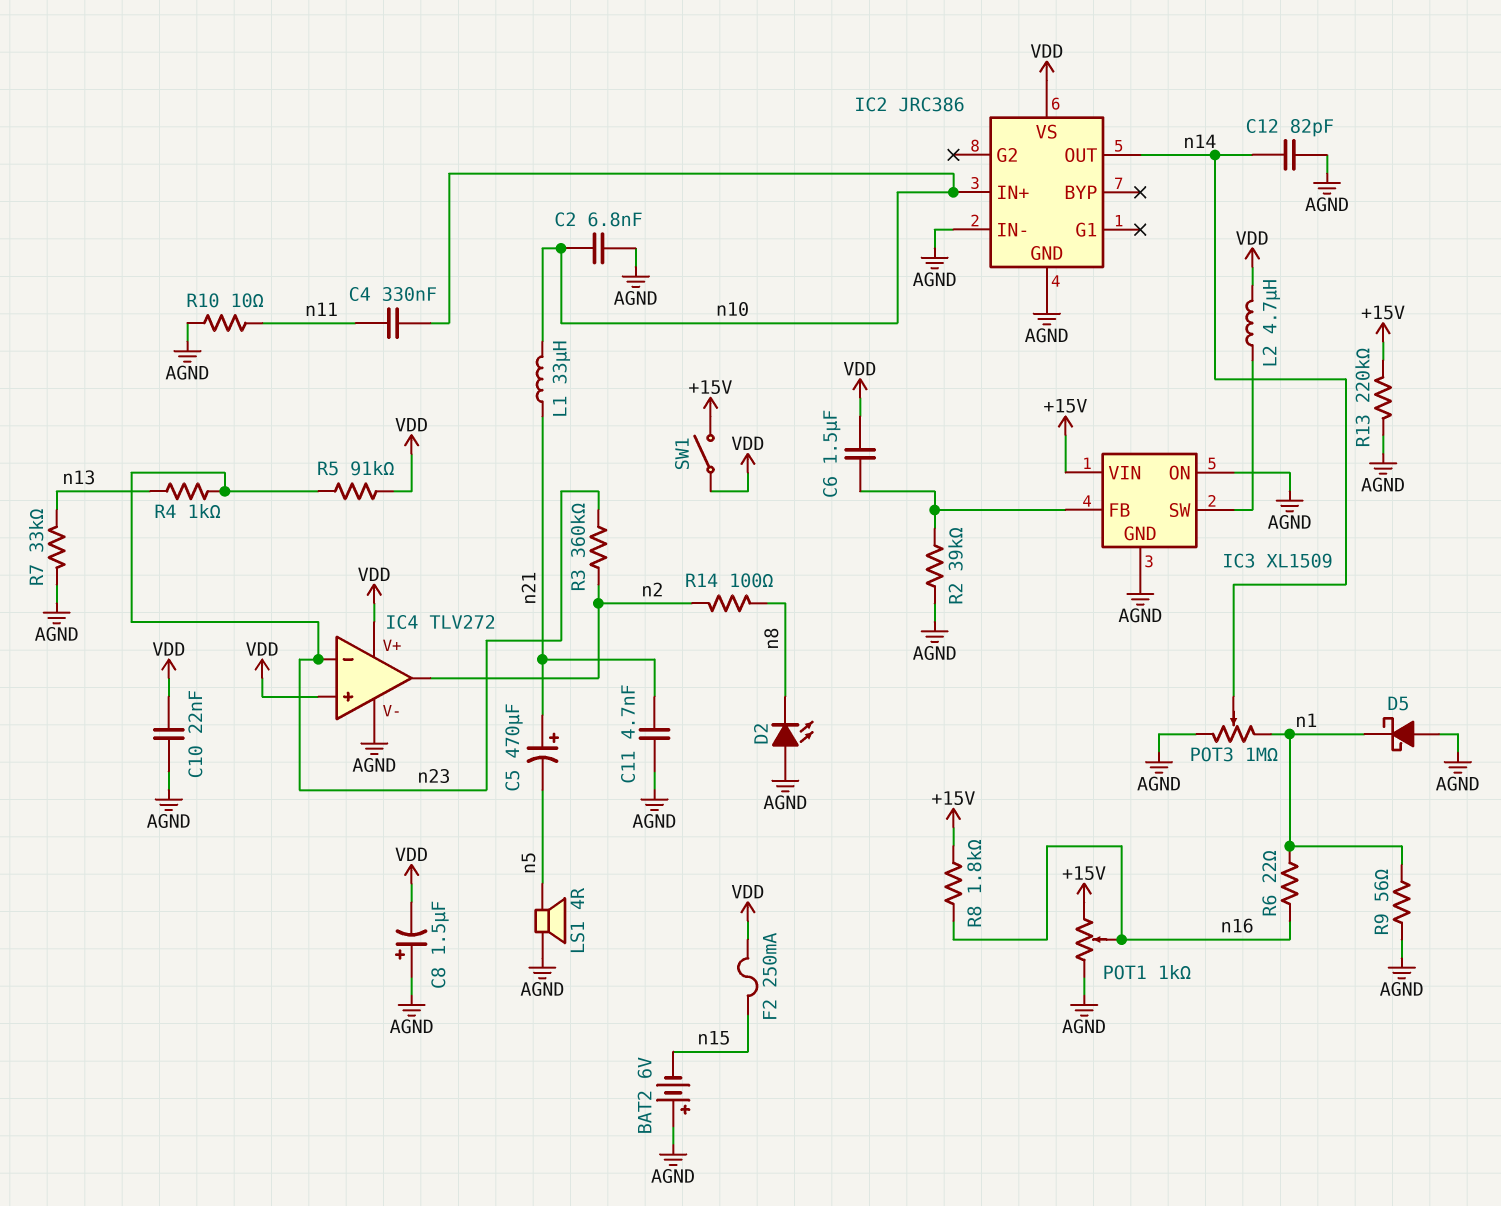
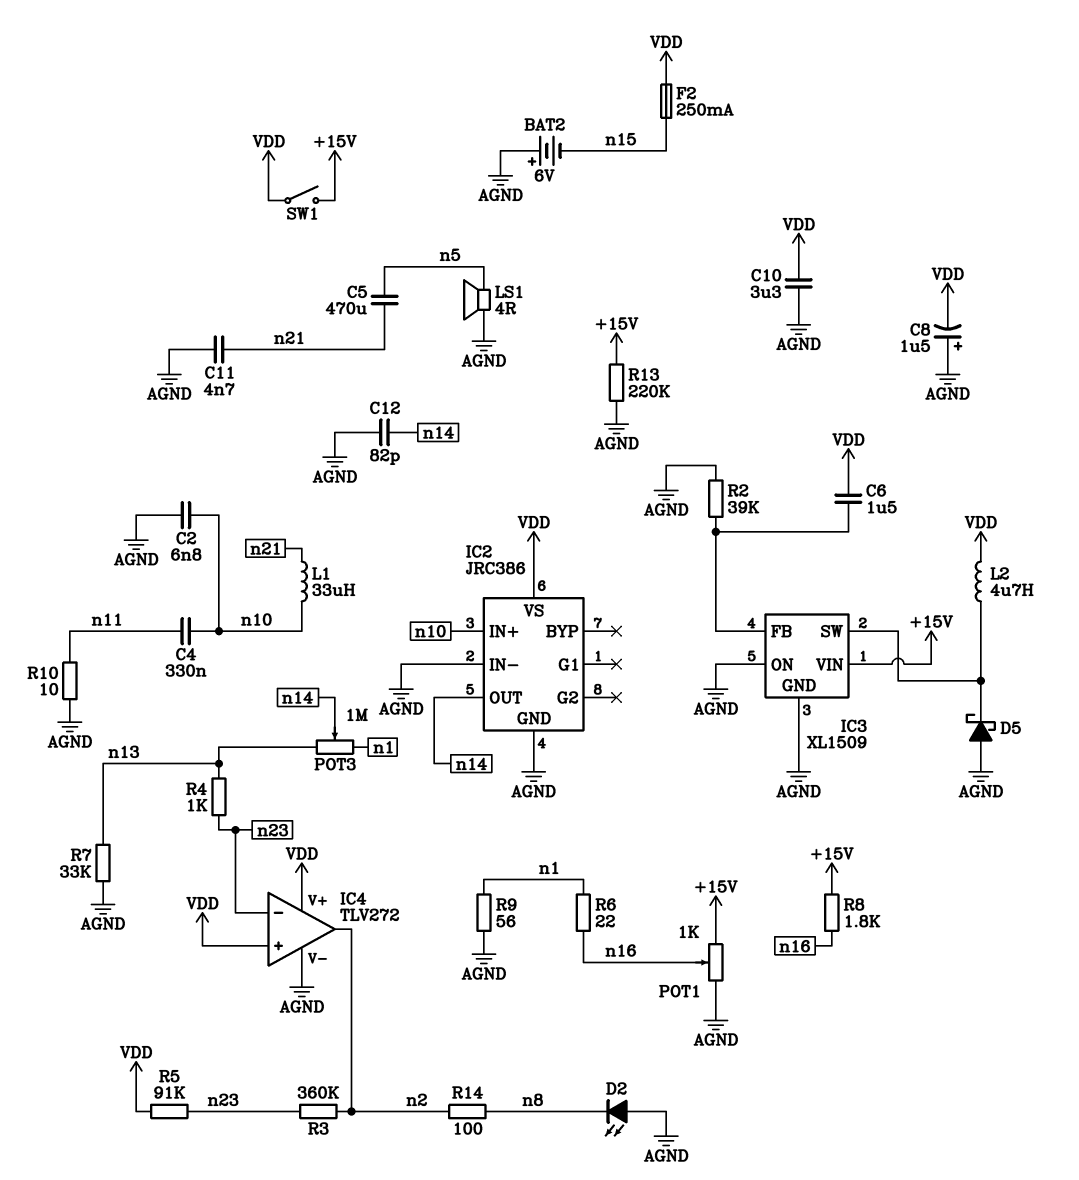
C5: 470uF (plus n21, minus n5) -> 470uF (n5, n21)
C10: 22nF (AGND, VDD) -> 3.3uF (AGND, VDD)
D5: schottky (A AGND, K n1) -> schottky (A AGND, K IC3/SW)
POT3: 1M (AGND, n1, wiper n14) -> 1M (n1, n13, wiper n14)

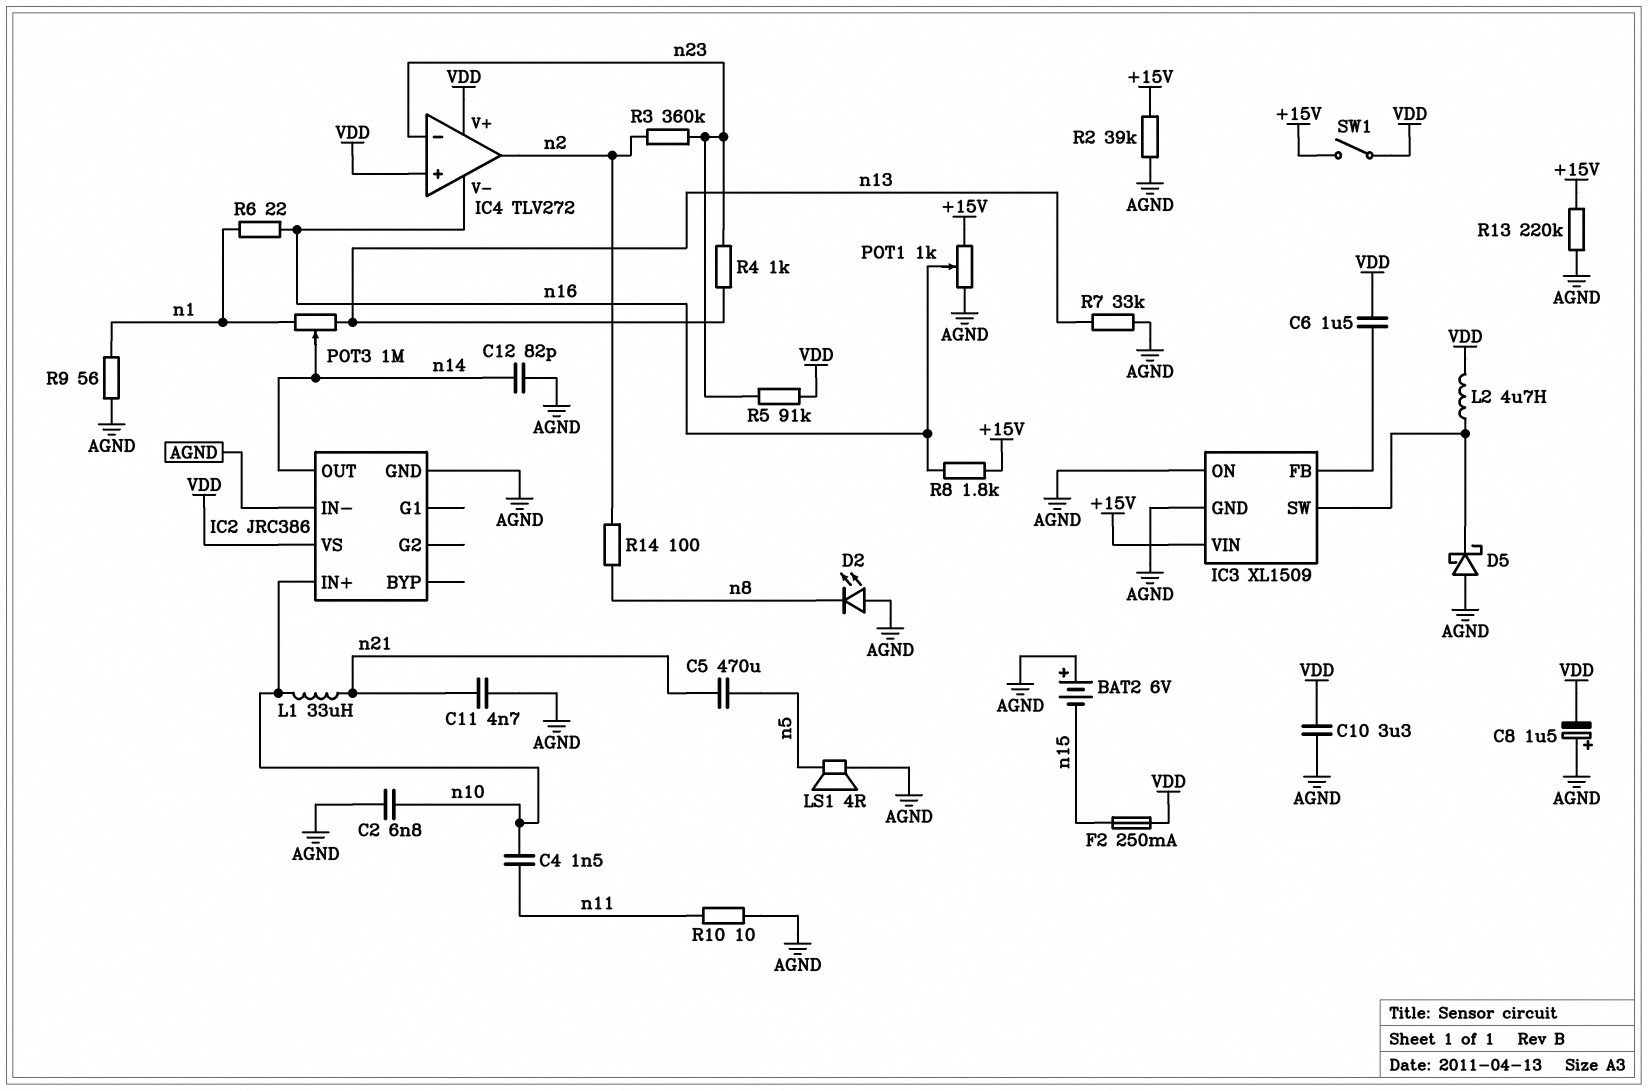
C4: 330nF (n10, n11) -> 1.5nF (n10, n11)
IC4 pin V-: AGND -> n16
R2: 39k (AGND, IC3/FB) -> 39k (+15V, AGND)

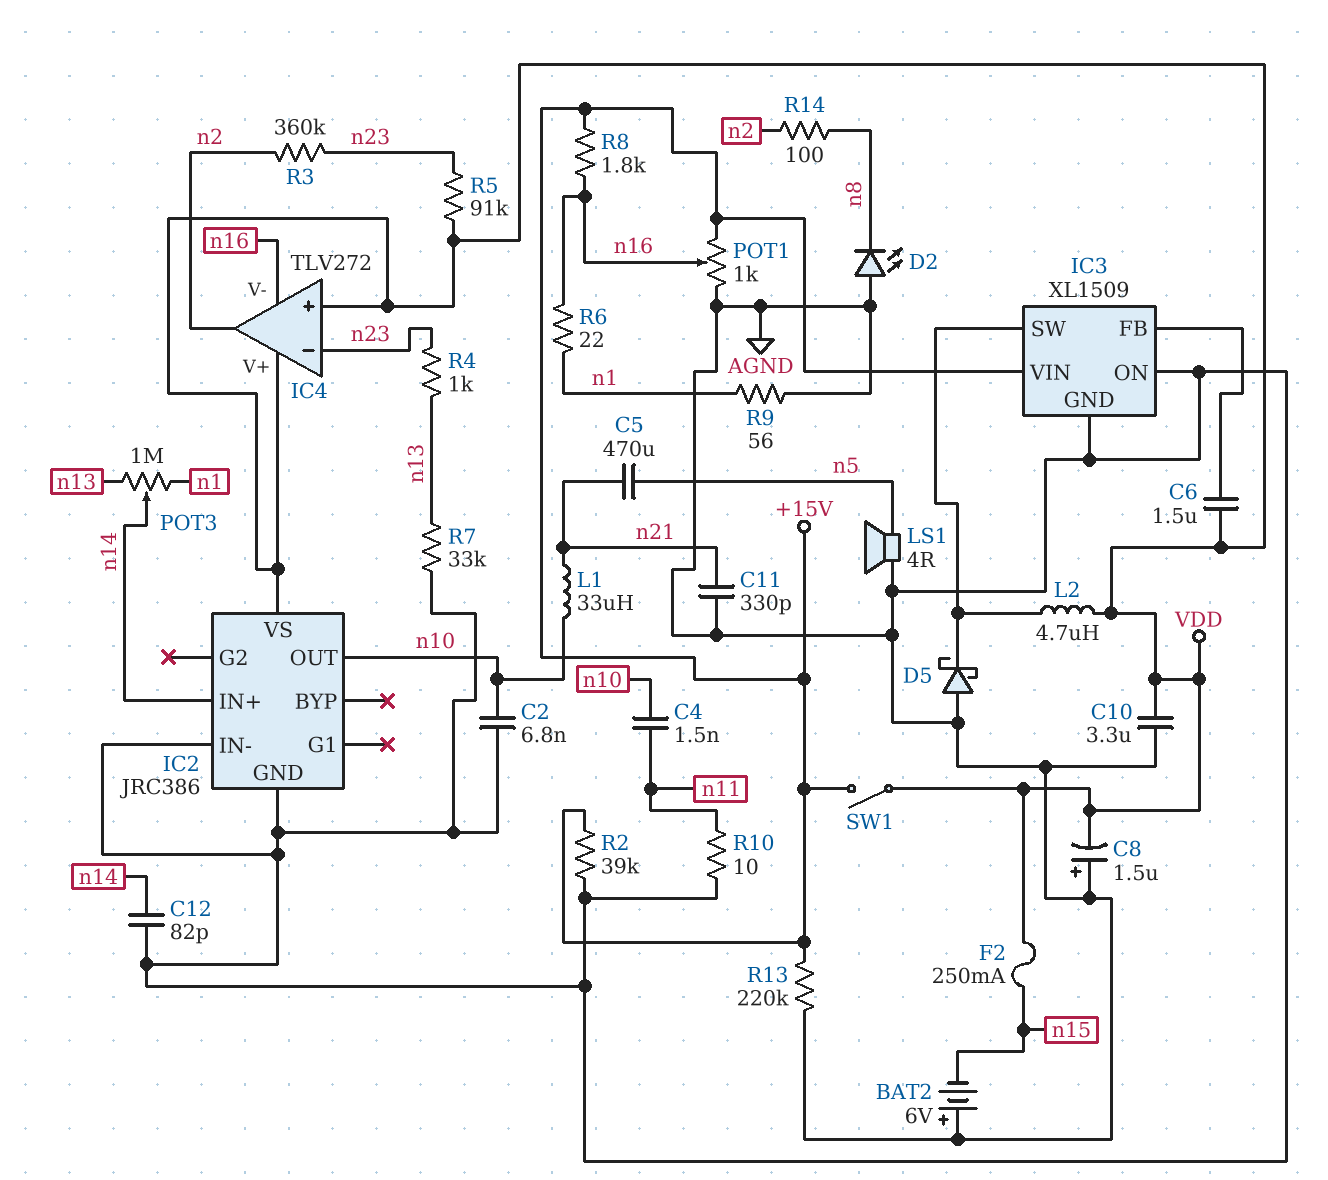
C11: 4.7nF (AGND, n21) -> 330pF (AGND, n21)
IC2 pin IN+: n10 -> n14
IC2 pin OUT: n14 -> n10

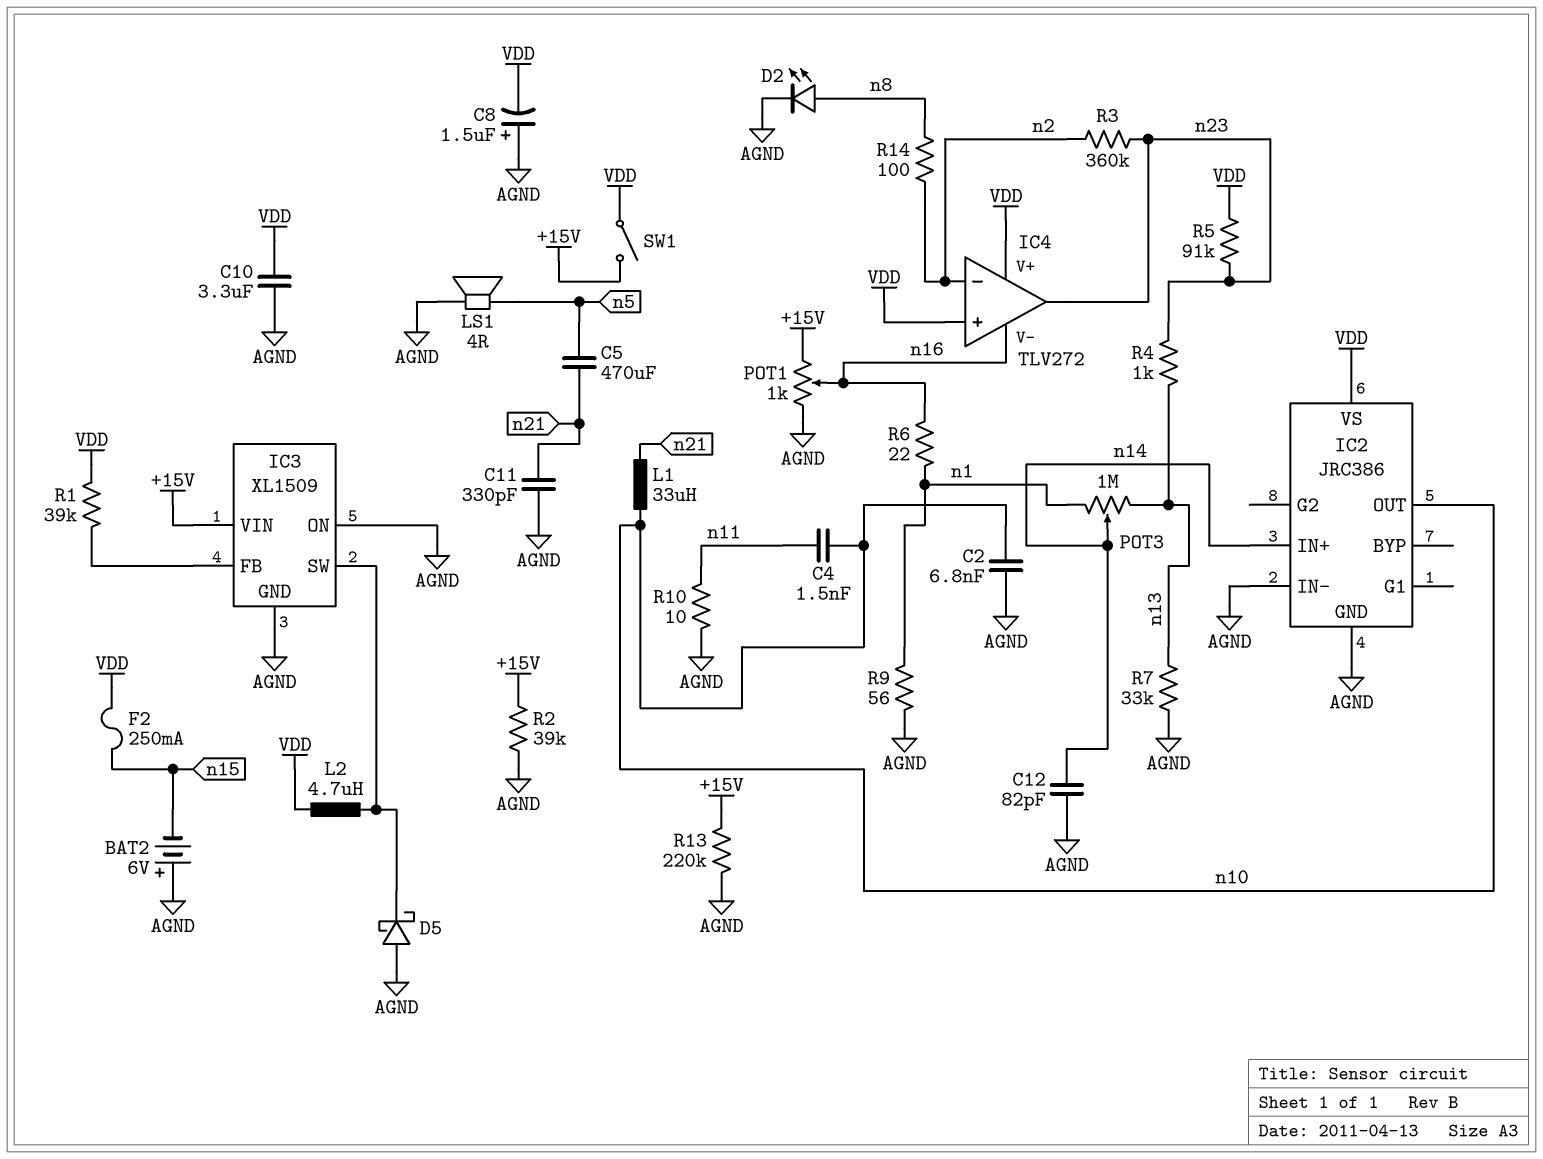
C6: 1.5uF (IC3/FB, VDD) -> none
D2: LED (A AGND, K n8) -> LED (A n8, K AGND)
IC4 pin in-: n23 -> n2
IC4 pin out: n2 -> n23
R1: none -> 39k (IC3/FB, VDD)
R8: 1.8k (+15V, n16) -> none

